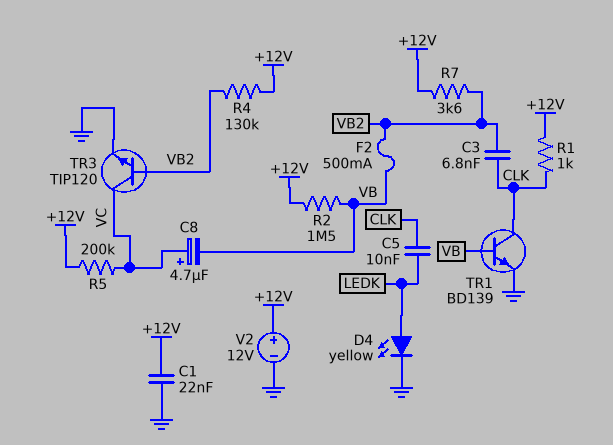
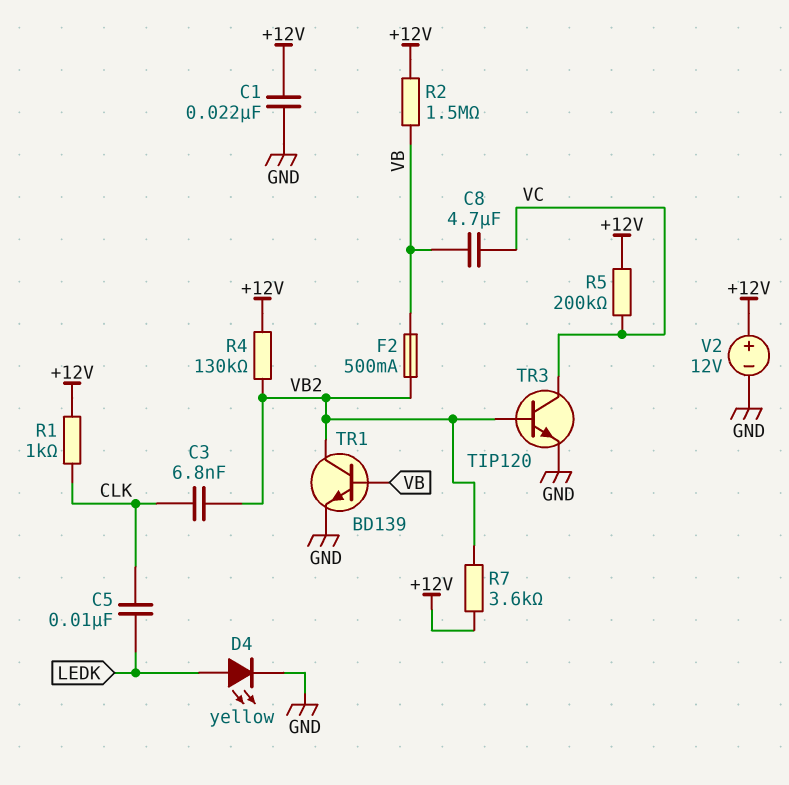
C8: 4.7uF (plus VC, minus VB) -> 4.7uF (VB, VC)
TR1: NPN BD139 (B VB, C CLK, E GND) -> NPN BD139 (B VB, C VB2, E GND)

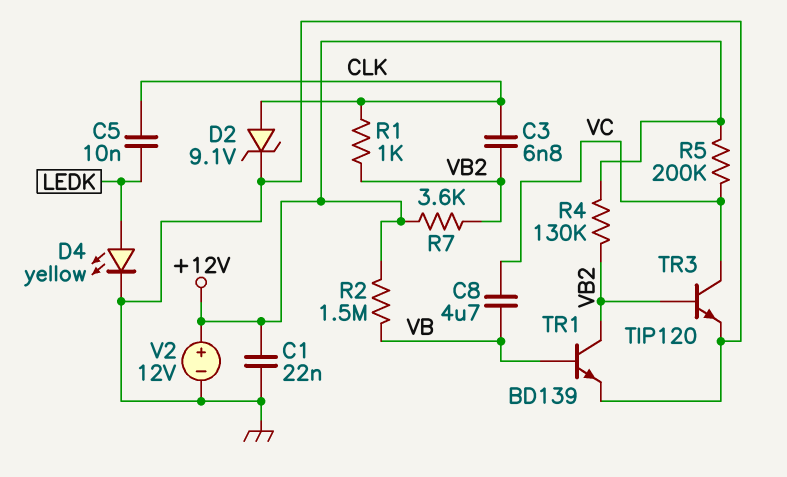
D2: none -> zener 9.1V (A CLK, K GND)
F2: 500mA (VB, VB2) -> none
R1: 1k (+12V, CLK) -> 1k (CLK, VB2)

